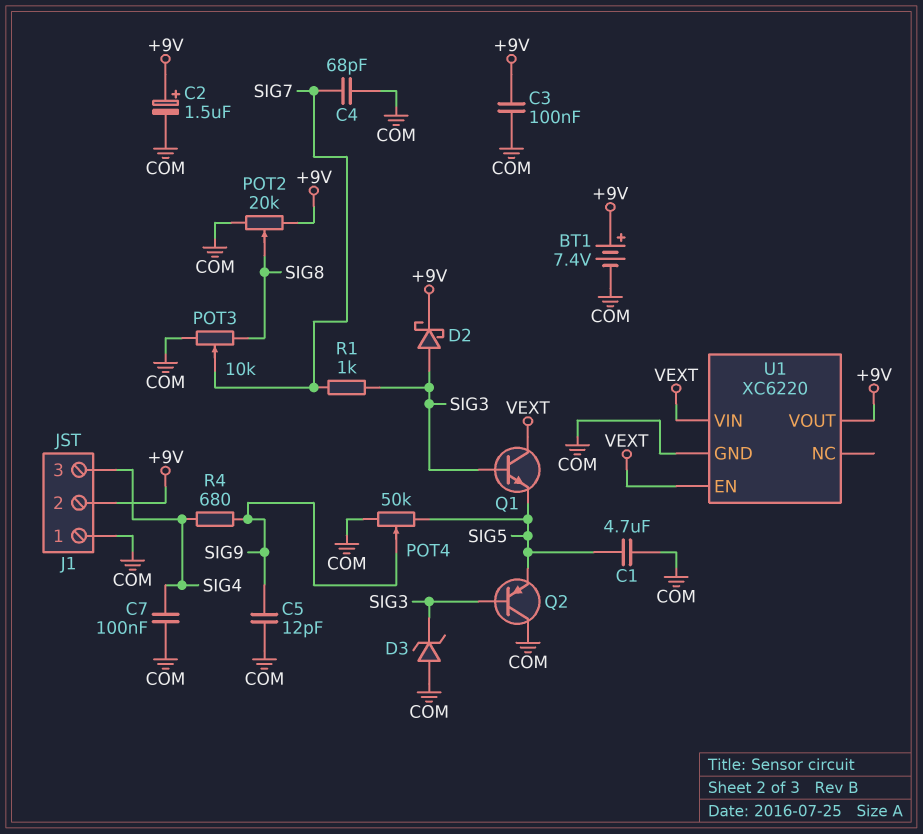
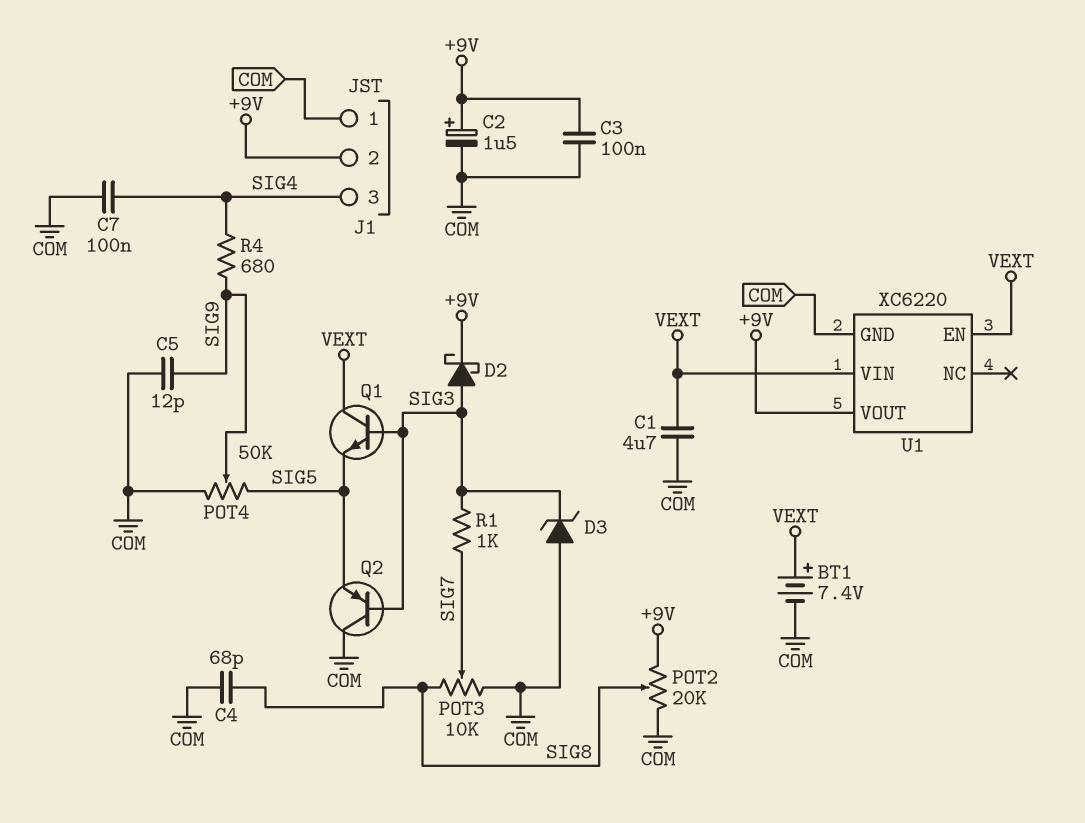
BT1: 7.4V (plus +9V, minus COM) -> 7.4V (plus VEXT, minus COM)
C1: 4.7uF (COM, SIG5) -> 4.7uF (COM, VEXT)
C4: 68pF (COM, SIG7) -> 68pF (COM, SIG8)

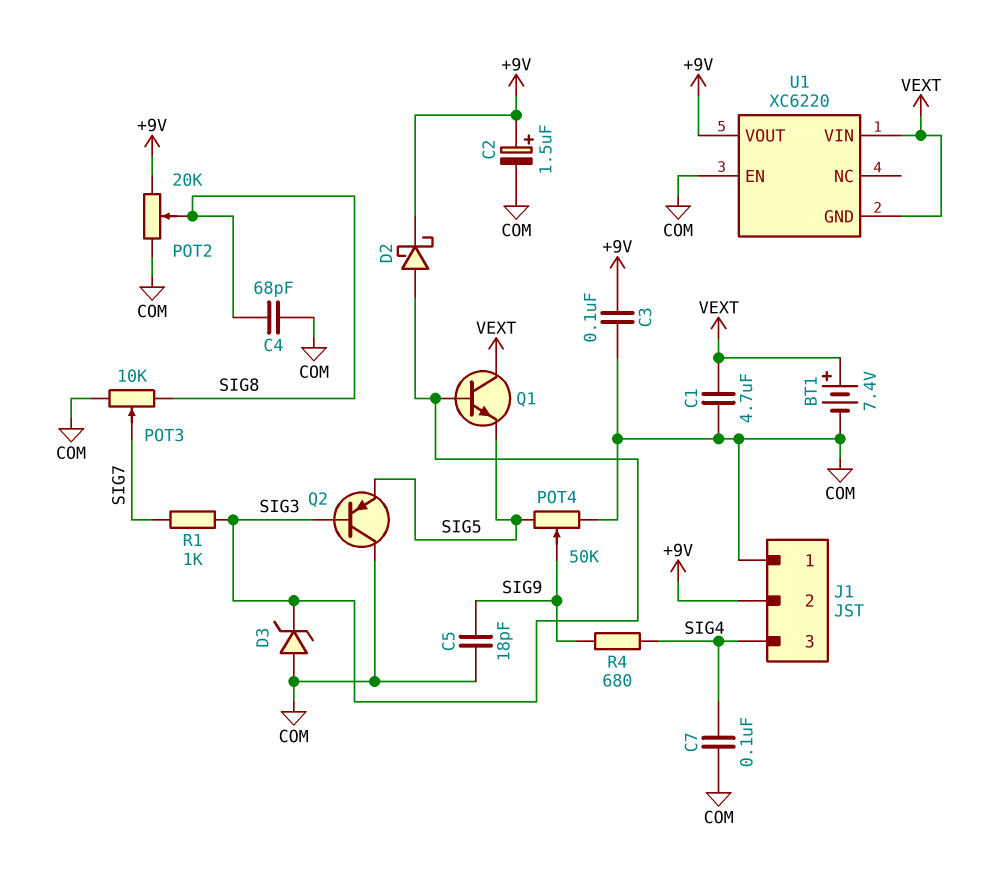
C5: 12pF (COM, SIG9) -> 18pF (COM, SIG9)
U1 pin EN: VEXT -> COM
U1 pin GND: COM -> VEXT

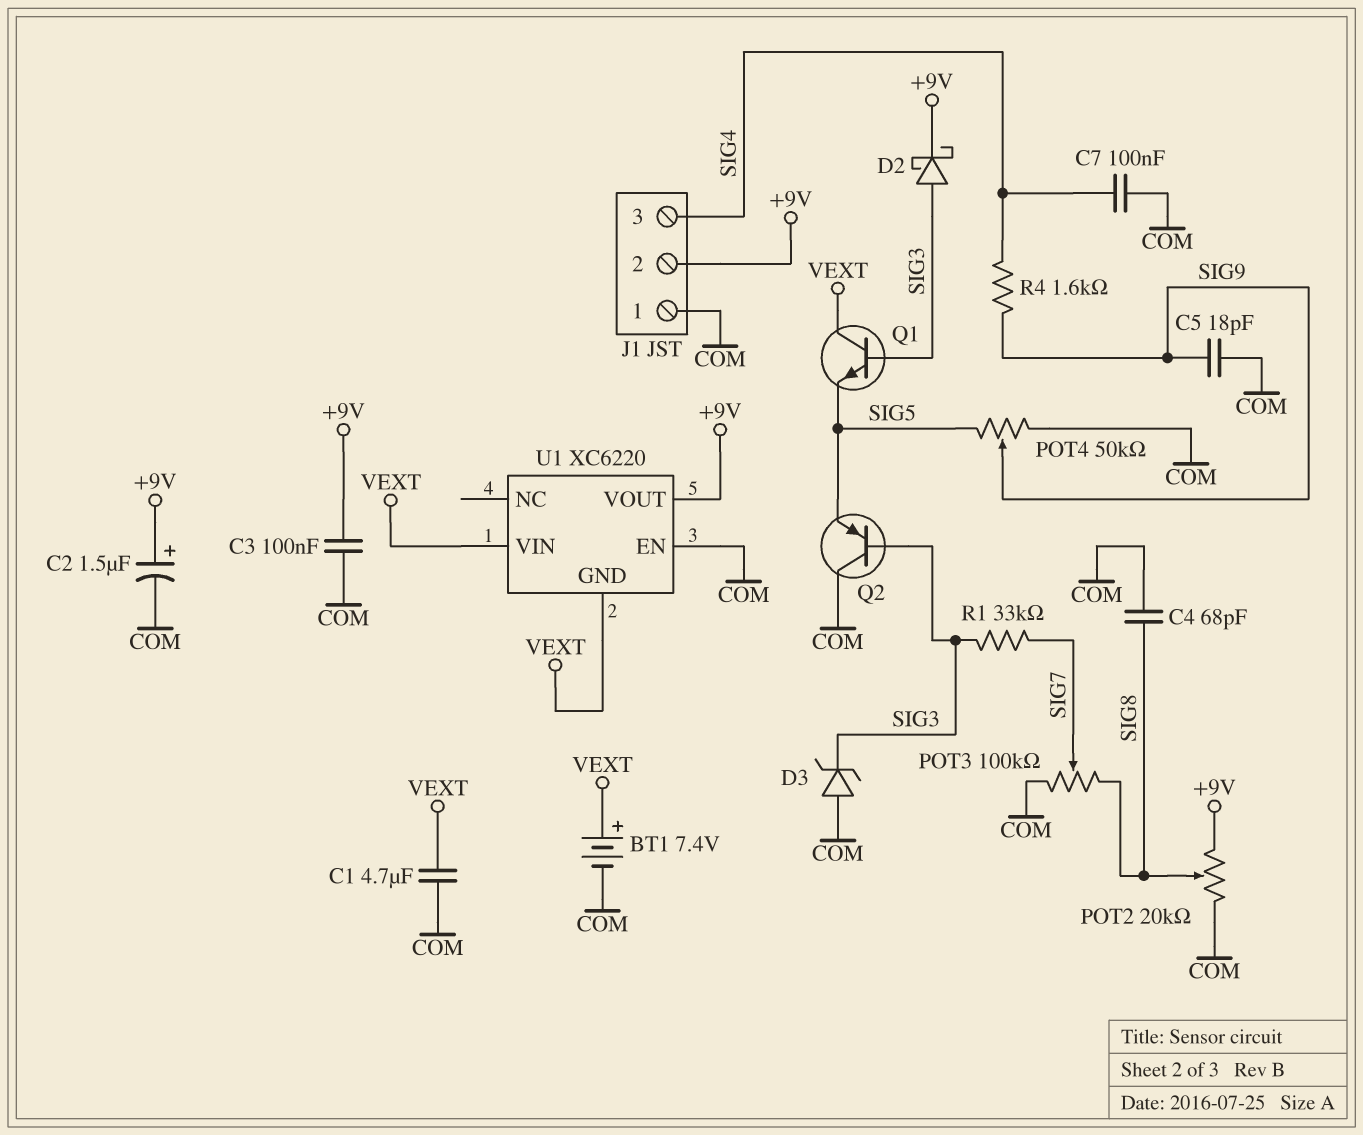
POT3: 10k (COM, SIG8, wiper SIG7) -> 100k (COM, SIG8, wiper SIG7)
R1: 1k (SIG3, SIG7) -> 33k (SIG3, SIG7)
R4: 680 (SIG4, SIG9) -> 1.6k (SIG4, SIG9)

